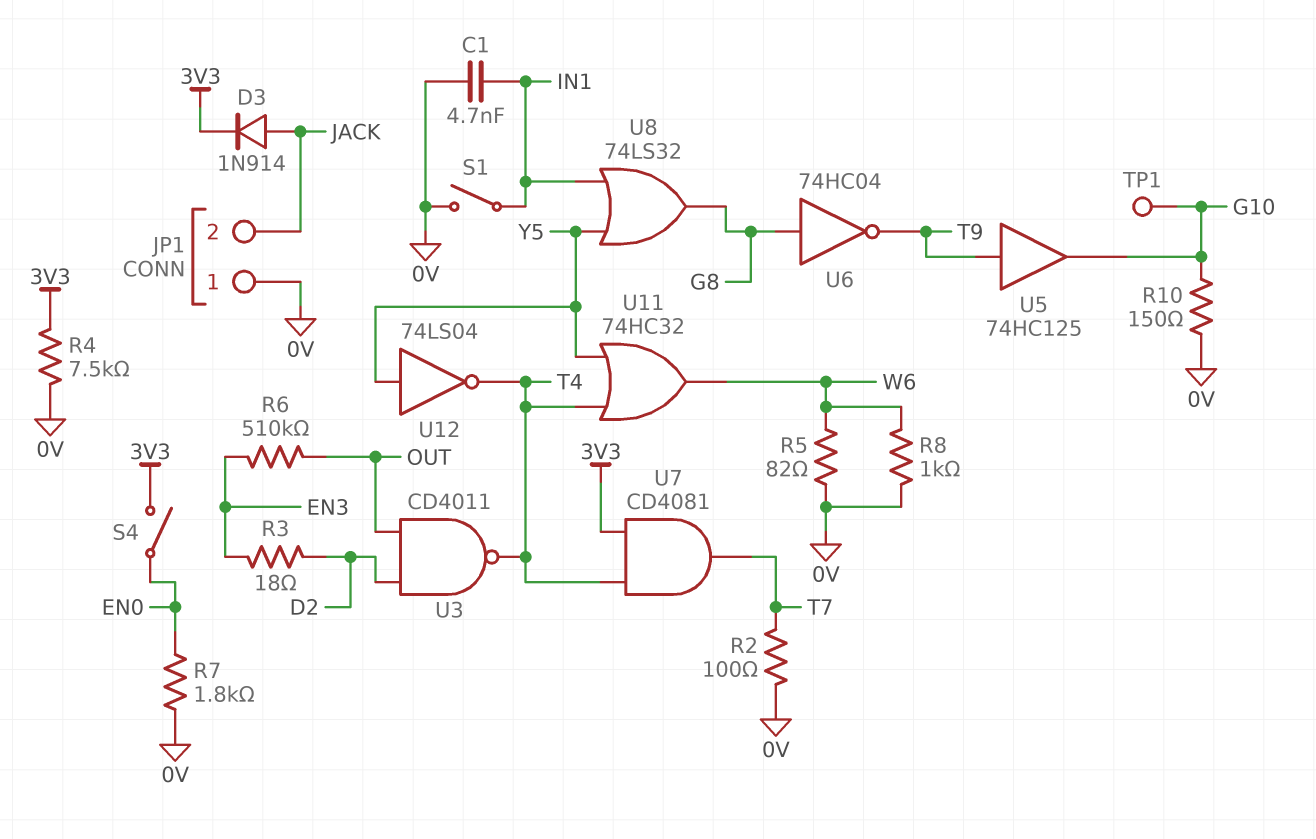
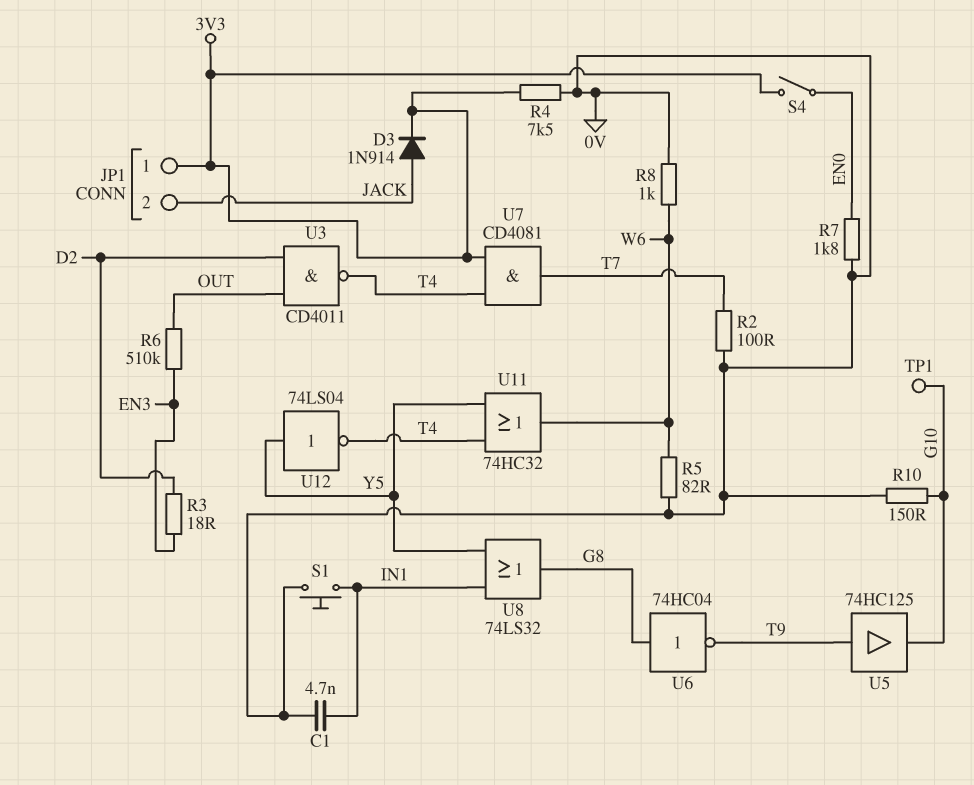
JP1 pin 1: 0V -> 3V3
S1: switch (0V, IN1) -> button (0V, IN1)

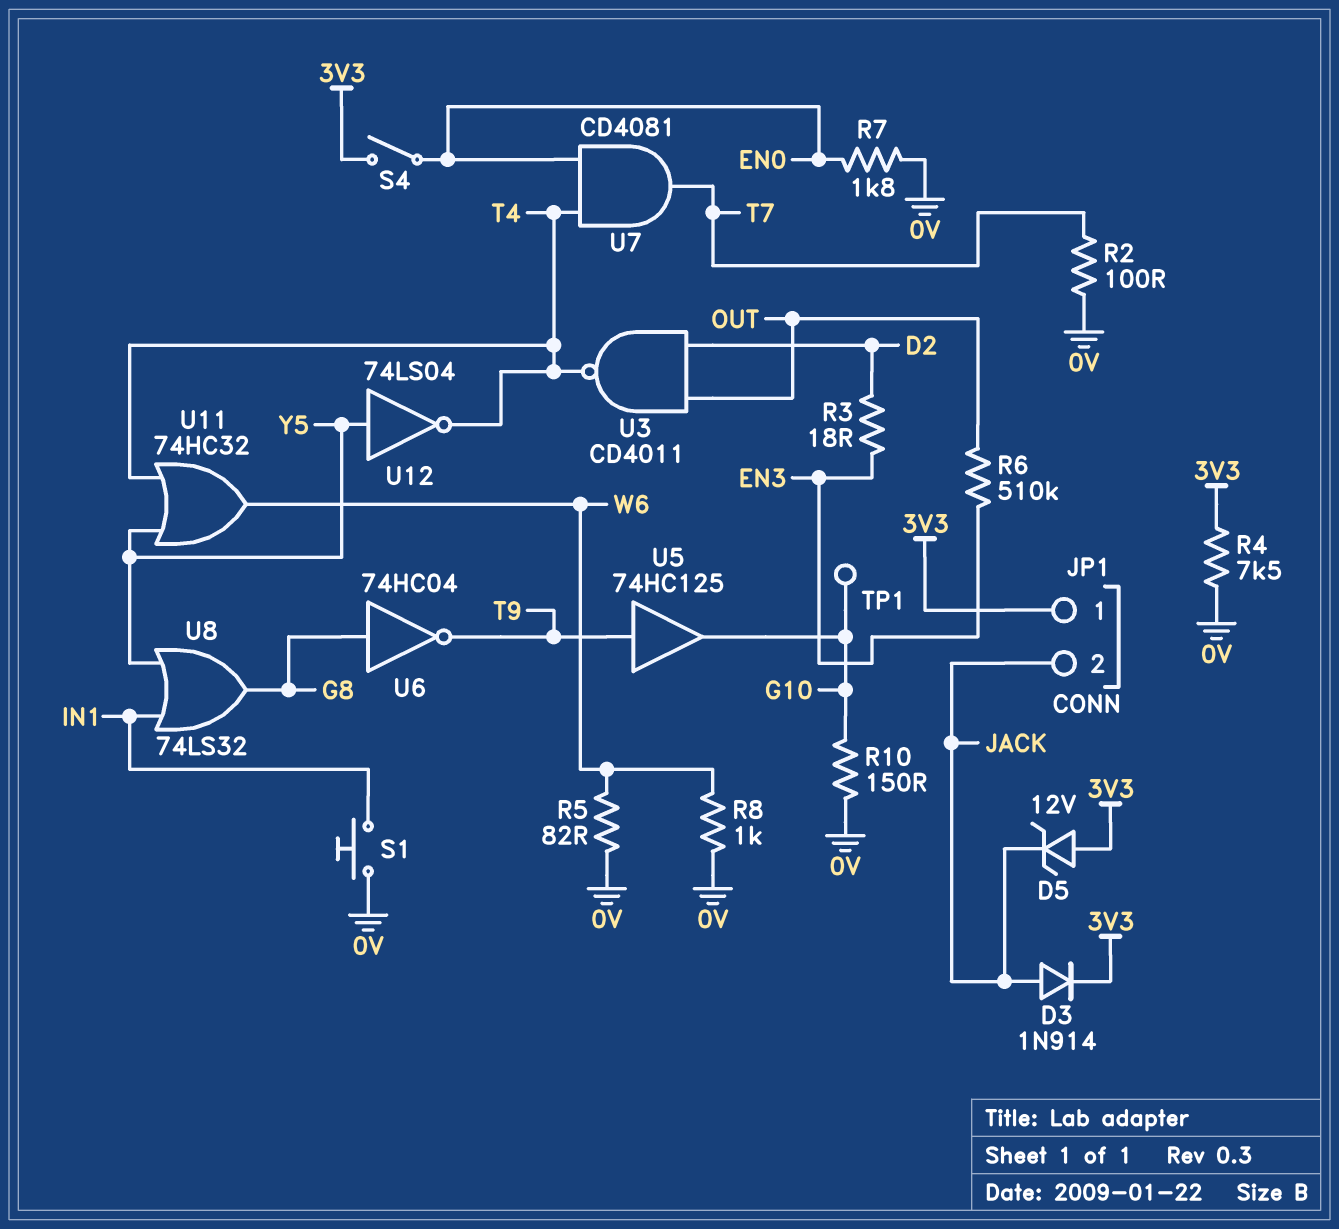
C1: 4.7nF (0V, IN1) -> none
D5: none -> zener 12V (A 3V3, K JACK)
U7: AND CD4081 (in 3V3, in T4, out T7) -> AND CD4081 (in EN0, in T4, out T7)

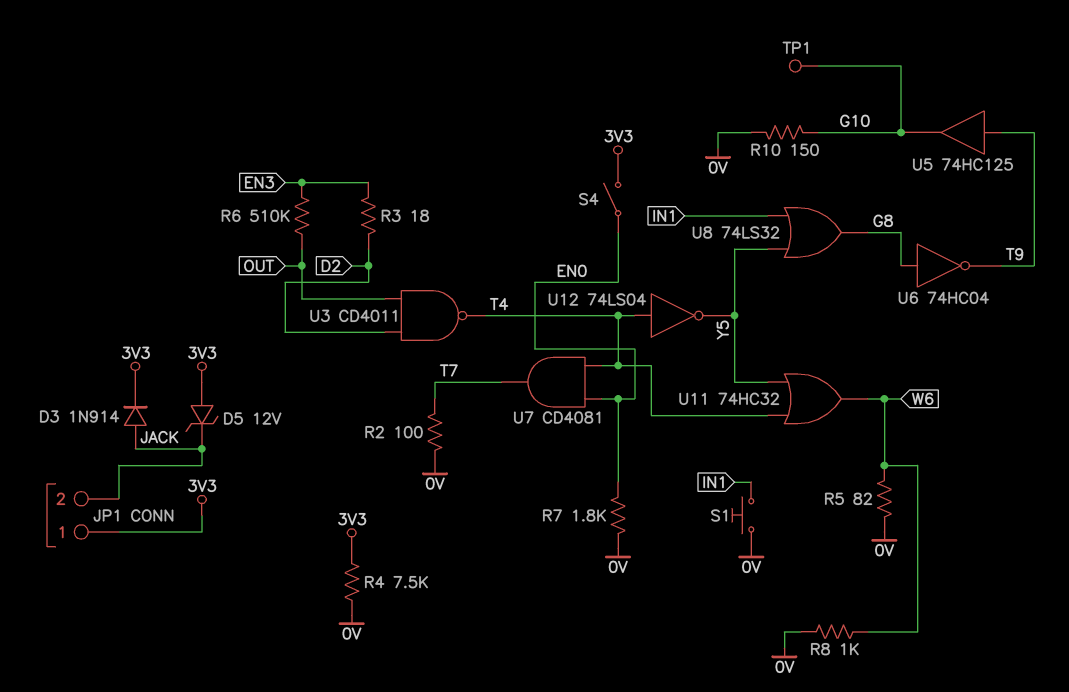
U12: NOT 74LS04 (in Y5, out T4) -> NOT 74LS04 (in T4, out Y5)

